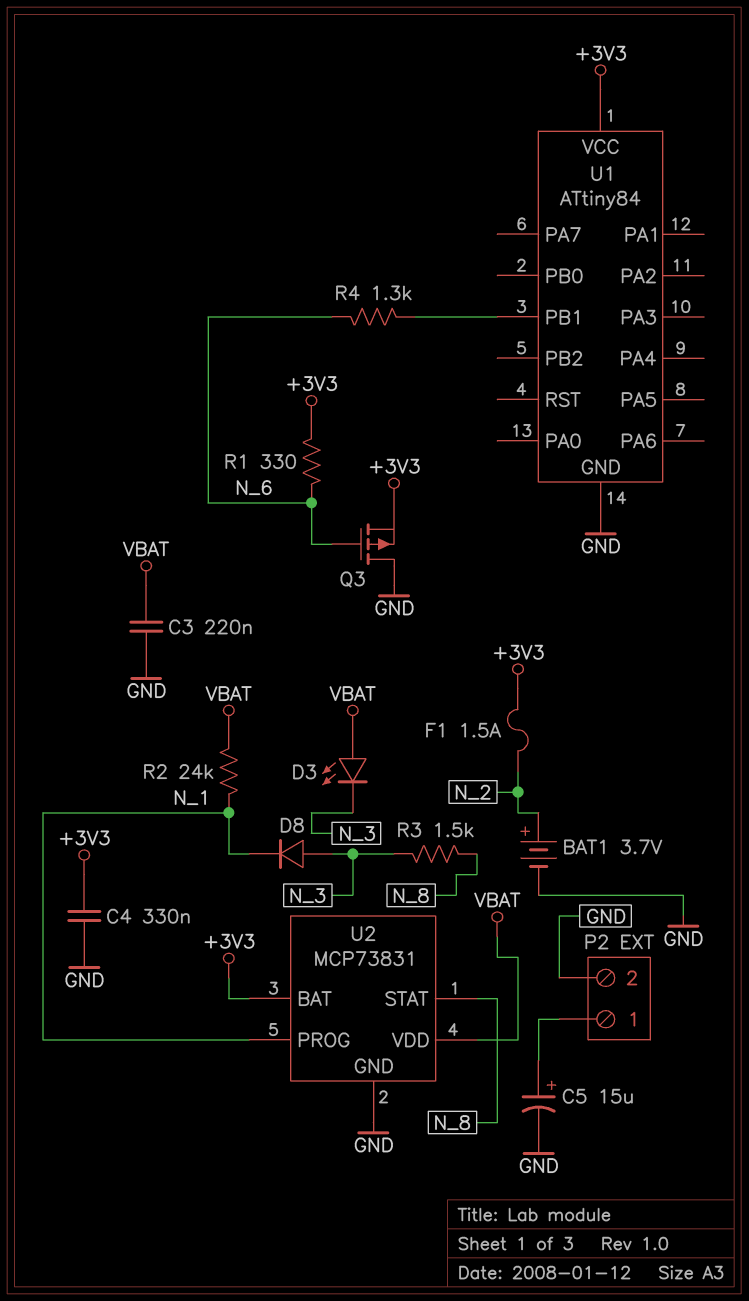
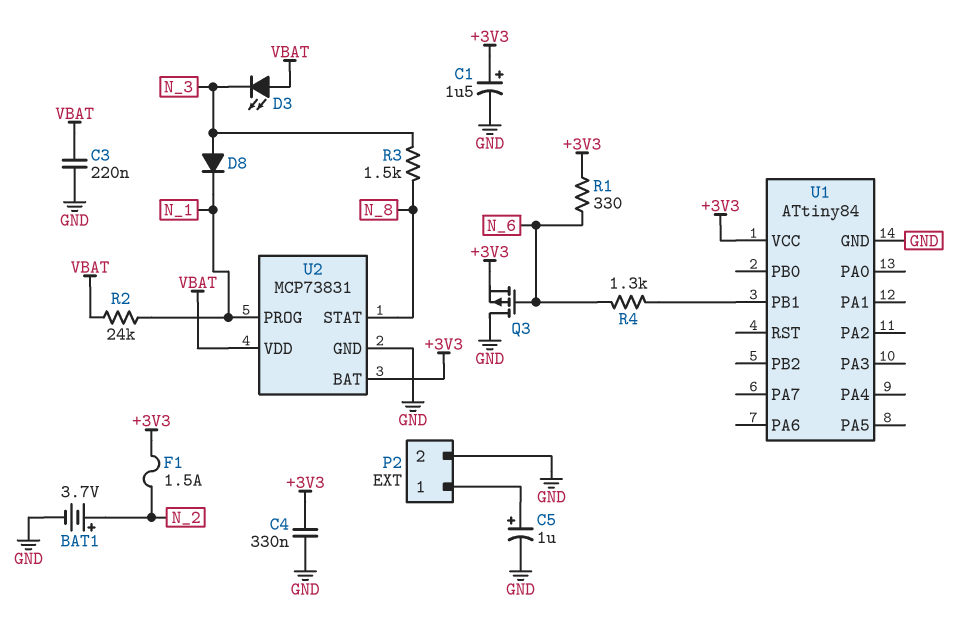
C1: none -> 1.5uF (plus +3V3, minus GND)
C5: 15uF (plus P2/1, minus GND) -> 1uF (plus P2/1, minus GND)

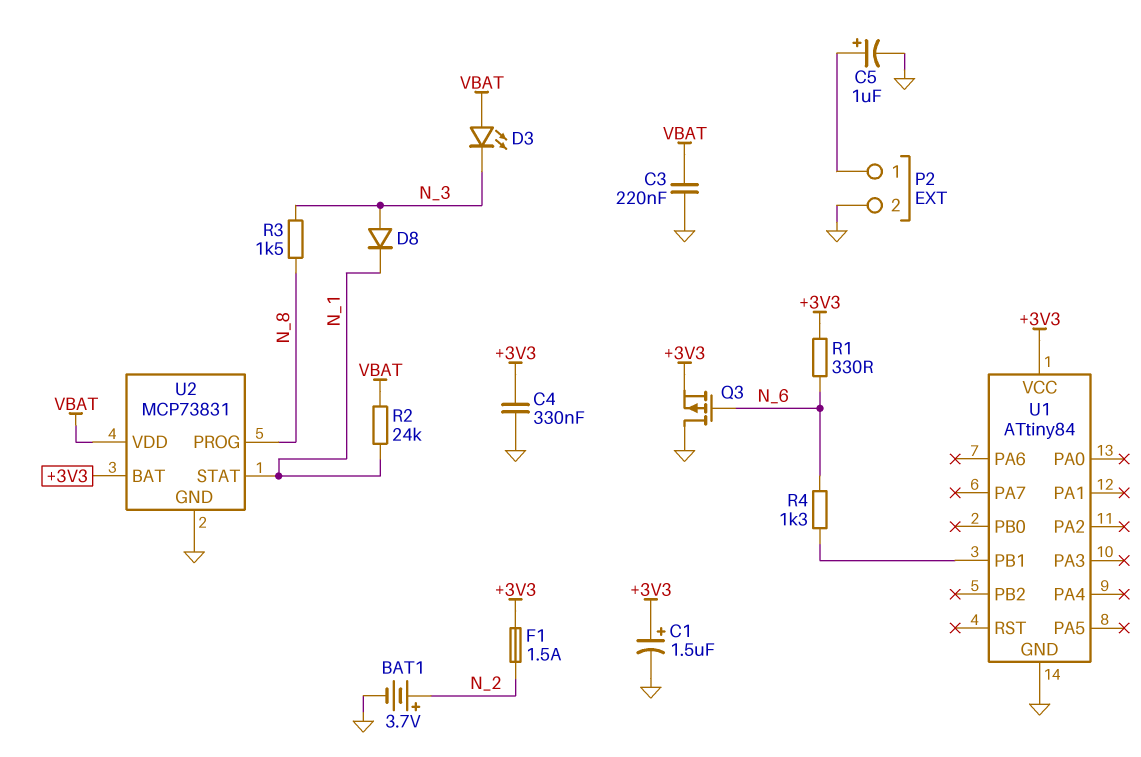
U2 pin PROG: N_1 -> N_8
U2 pin STAT: N_8 -> N_1

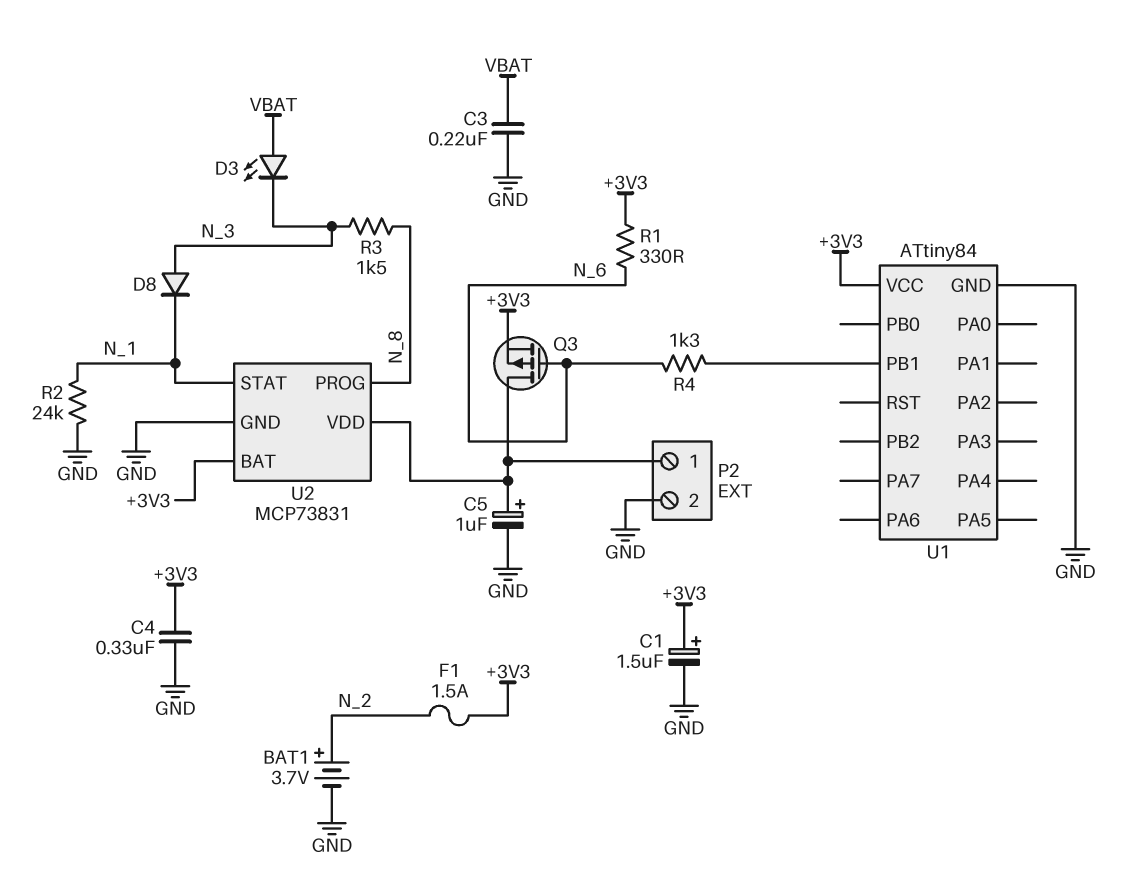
Q3: PMOS (G N_6, D GND, S +3V3) -> PMOS (G N_6, D P2/1, S +3V3)
R2: 24k (N_1, VBAT) -> 24k (GND, N_1)
U2 pin VDD: VBAT -> P2/1

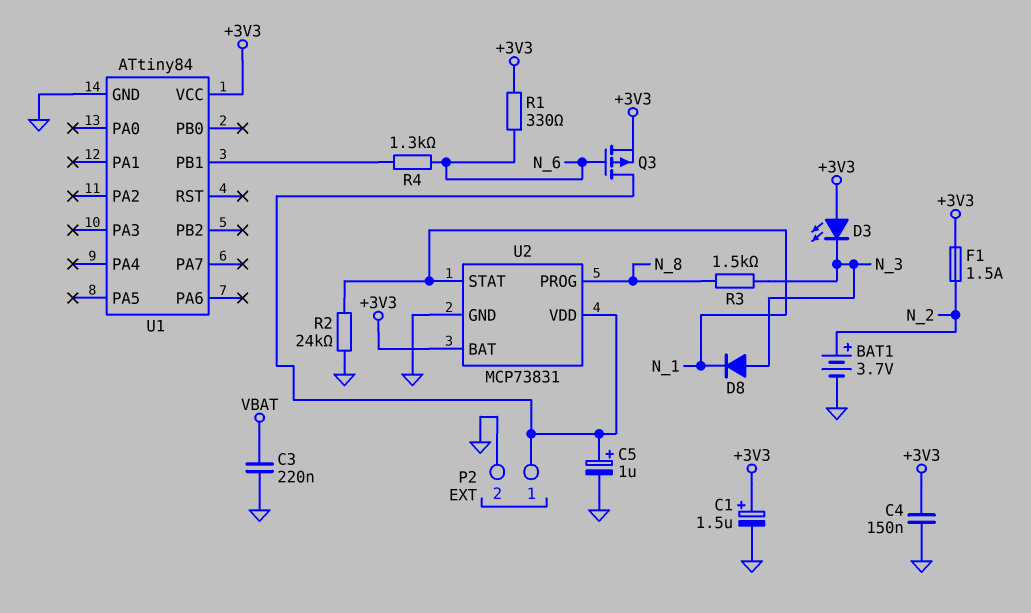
C4: 330nF (+3V3, GND) -> 150nF (+3V3, GND)
D3: LED (A VBAT, K N_3) -> LED (A +3V3, K N_3)

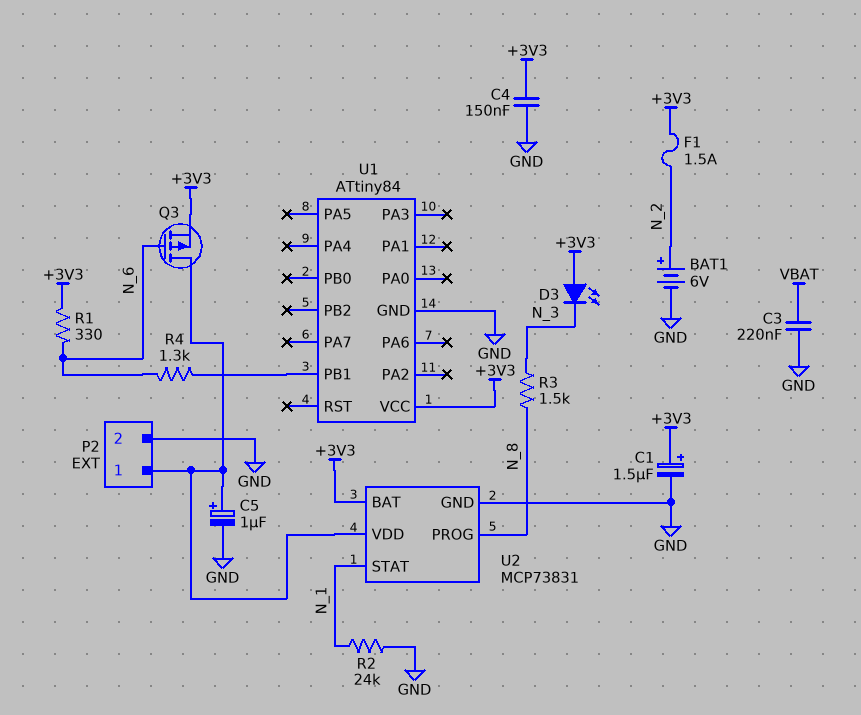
BAT1: 3.7V (plus N_2, minus GND) -> 6V (plus N_2, minus GND)
D8: diode (A N_3, K N_1) -> none

